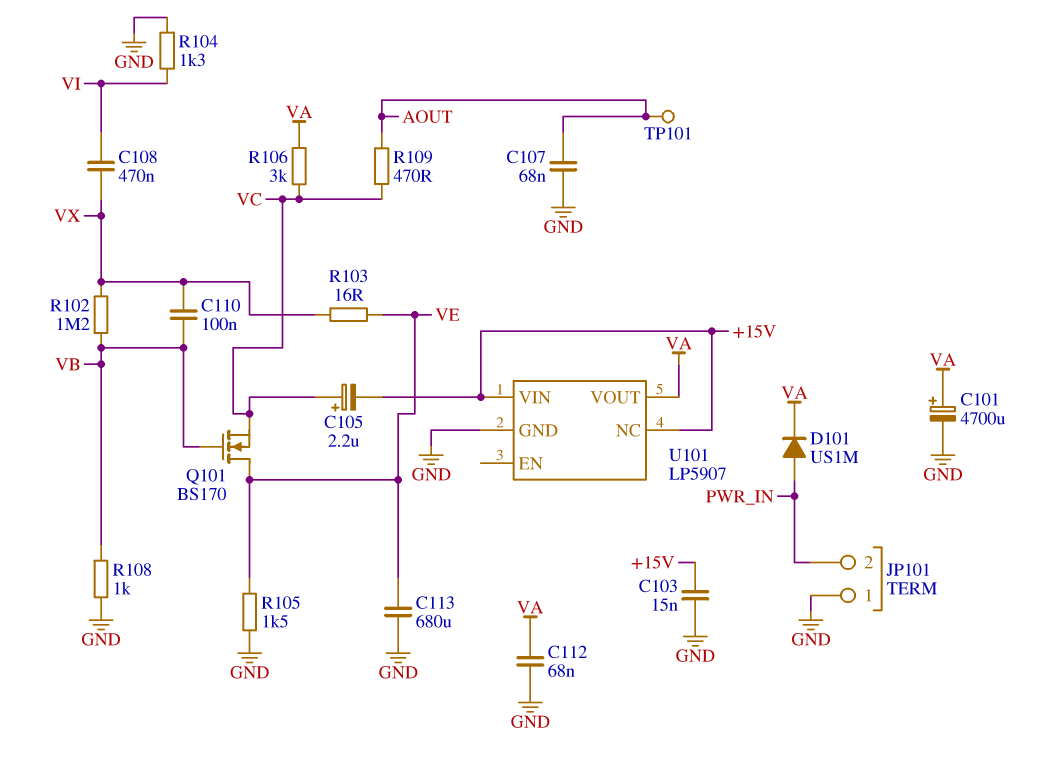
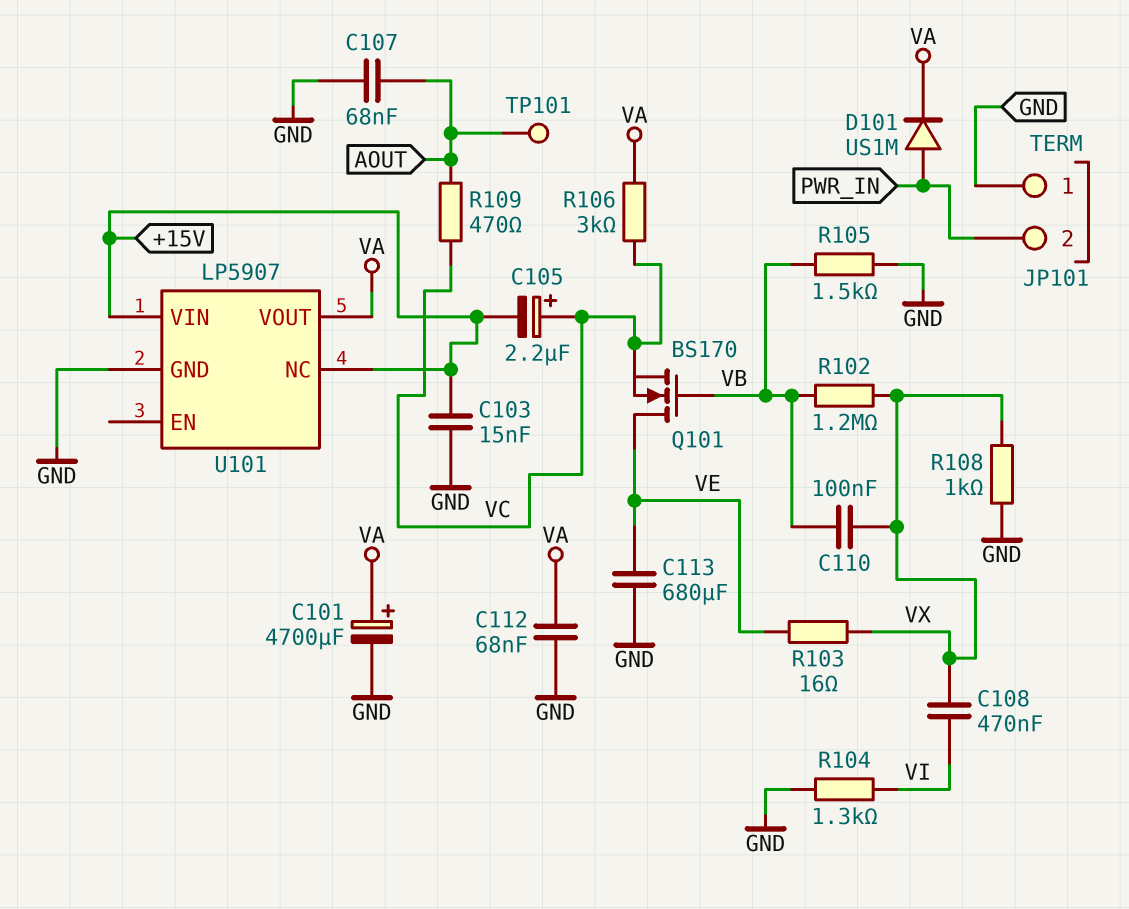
R105: 1.5k (GND, VE) -> 1.5k (GND, VB)
R108: 1k (GND, VB) -> 1k (GND, VX)

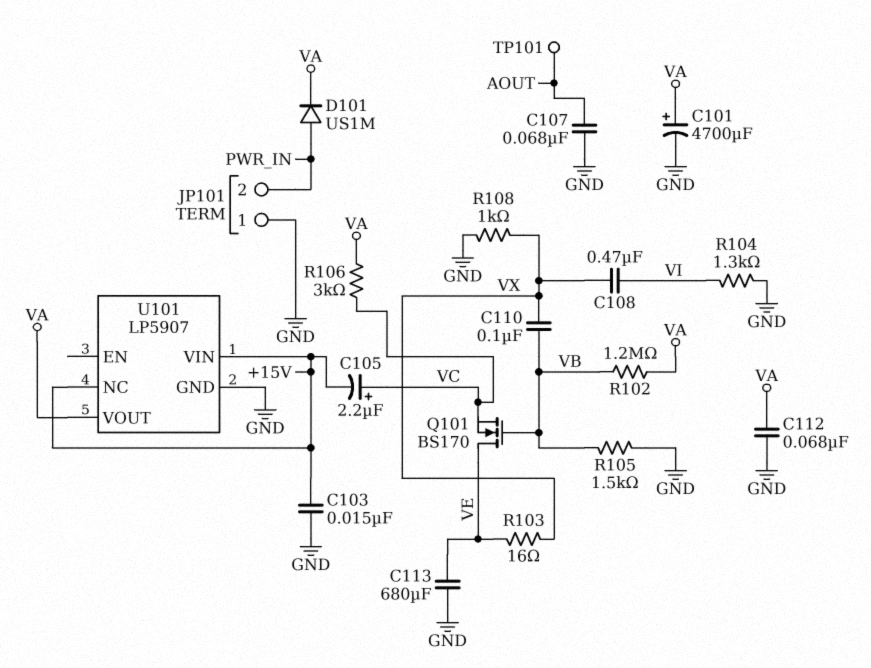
R102: 1.2M (VB, VX) -> 1.2M (VA, VB)
R109: 470 (AOUT, VC) -> none

